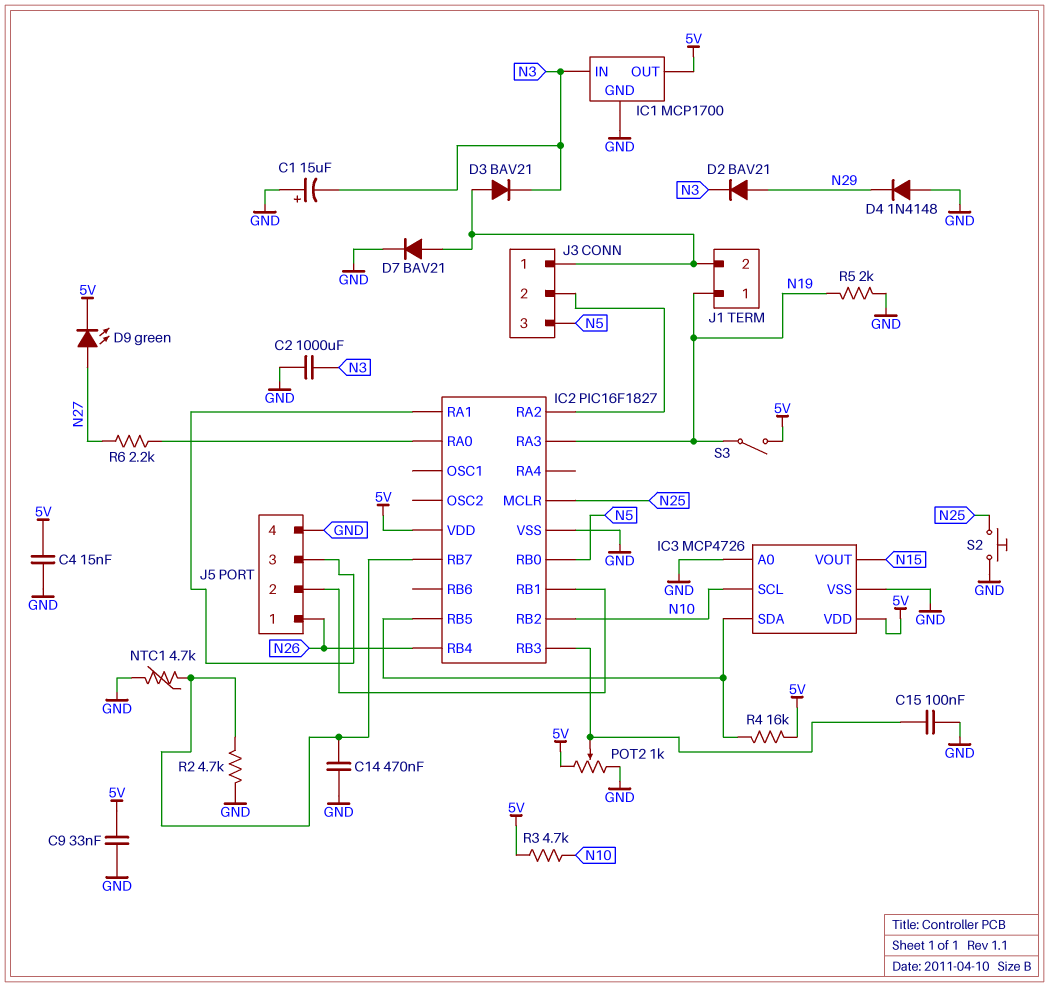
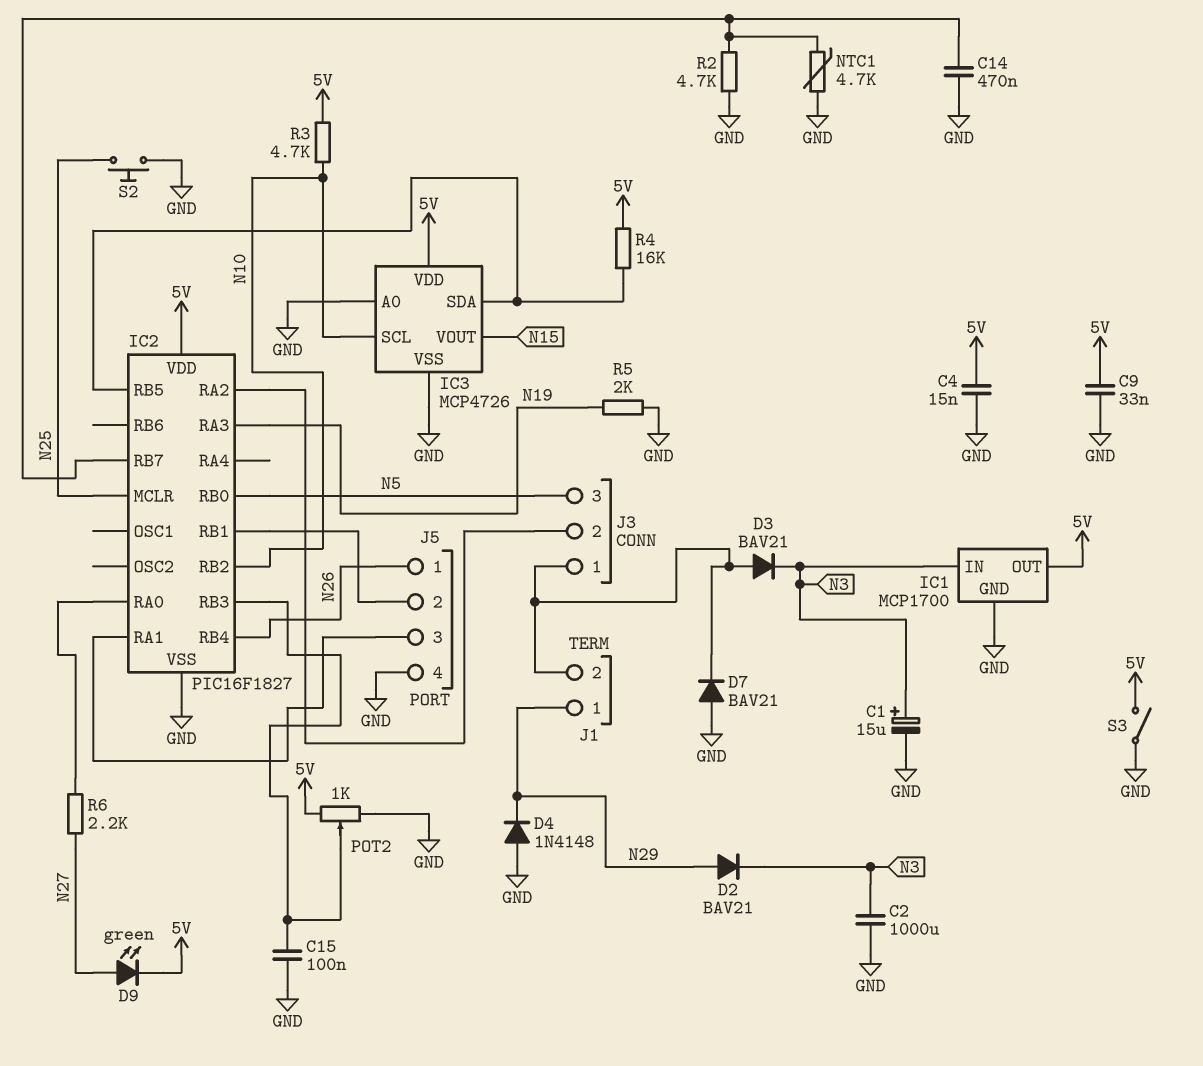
C1: 15uF (plus GND, minus N3) -> 15uF (plus N3, minus GND)
D7: diode BAV21 (A J1/2, K GND) -> diode BAV21 (A GND, K J1/2)
J1 pin 1: N19 -> N29
S3: switch (5V, N19) -> switch (5V, GND)

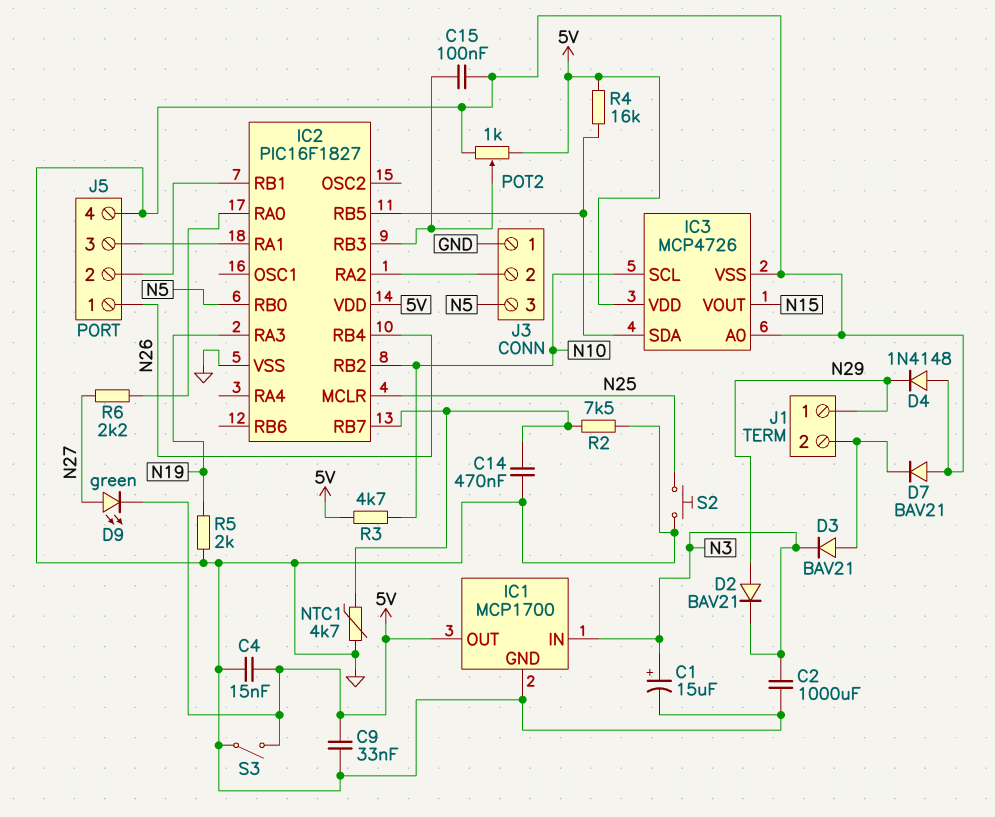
J3 pin 1: J1/2 -> GND
R2: 4.7k (GND, IC2/RB7) -> 7.5k (GND, IC2/RB7)

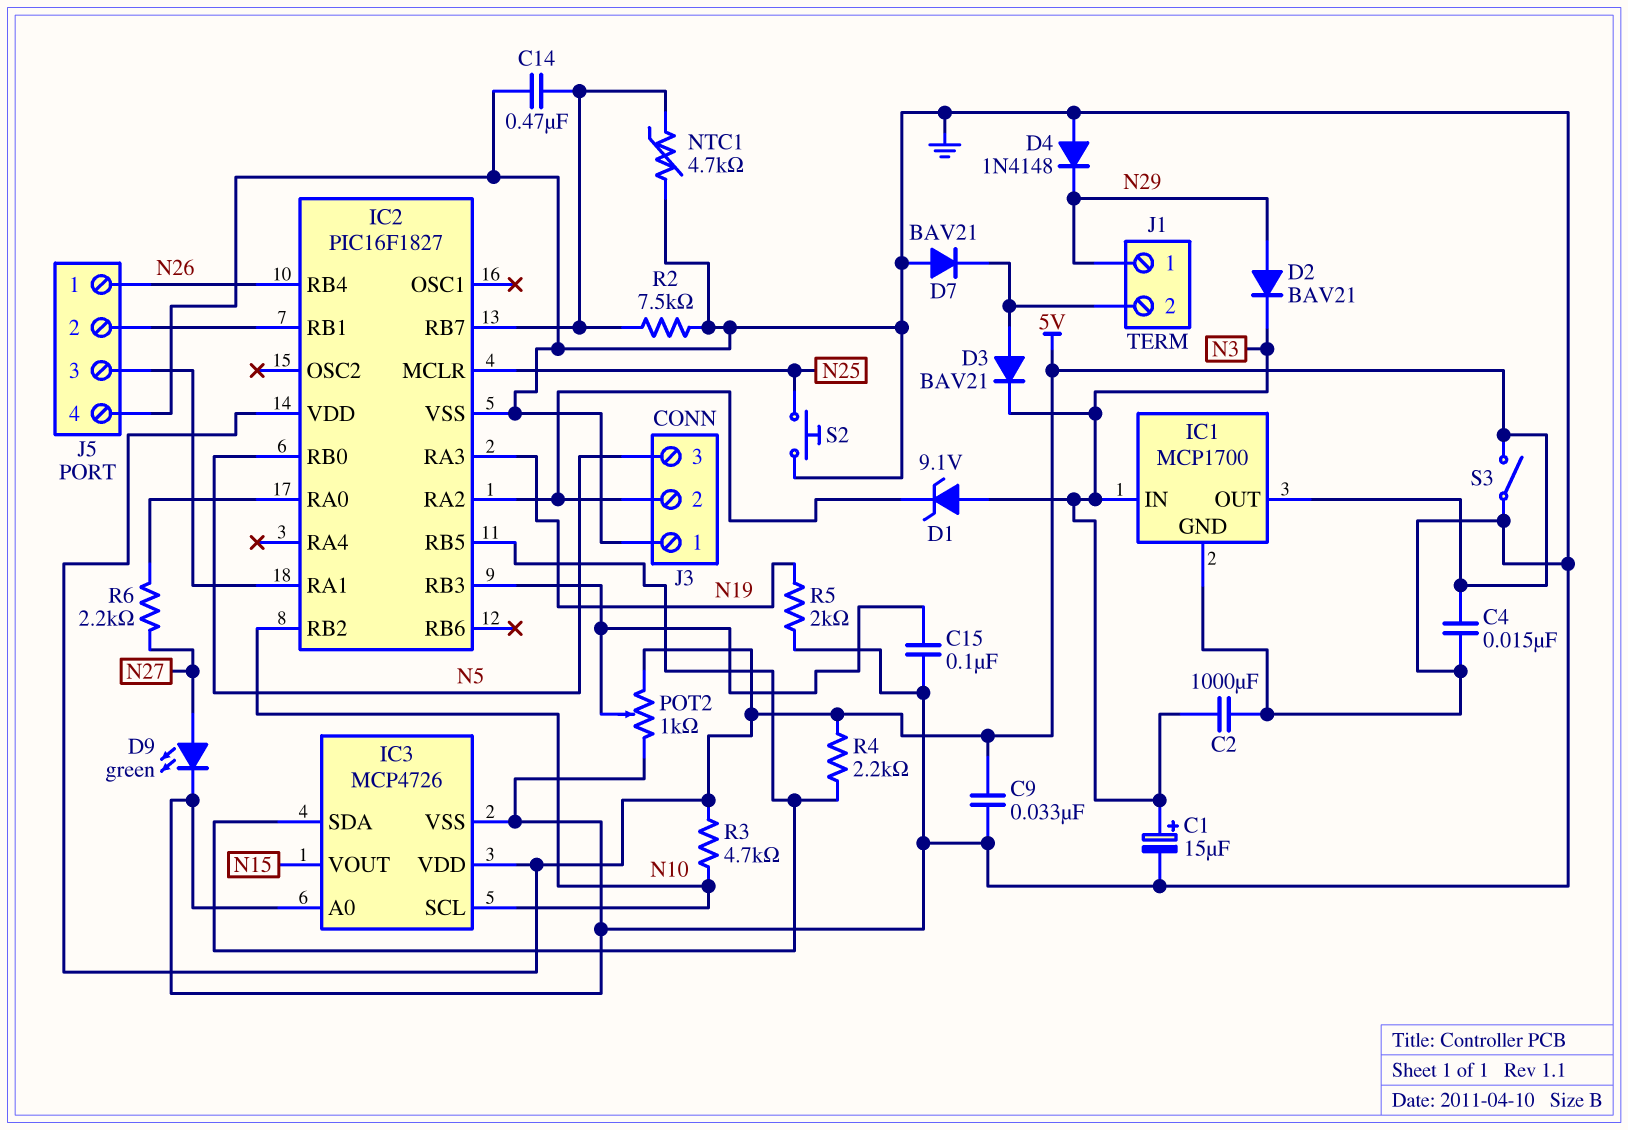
D1: none -> zener 9.1V (A N3, K IC2/RA2)
D9: LED green (A N27, K 5V) -> LED green (A N27, K GND)
R4: 16k (5V, IC2/RB5) -> 2.2k (5V, IC2/RB5)

